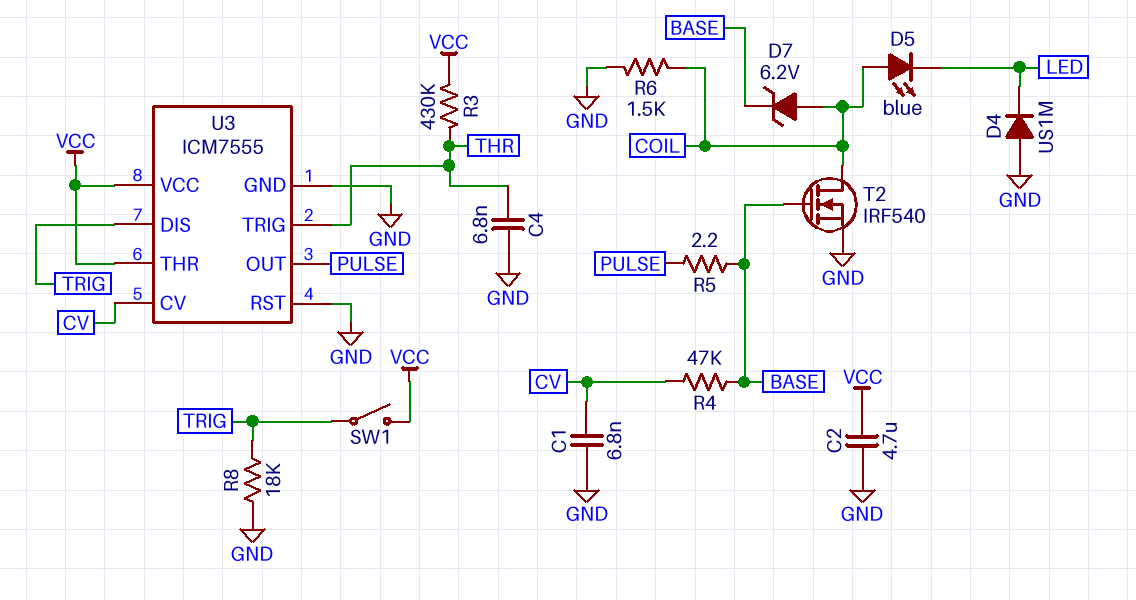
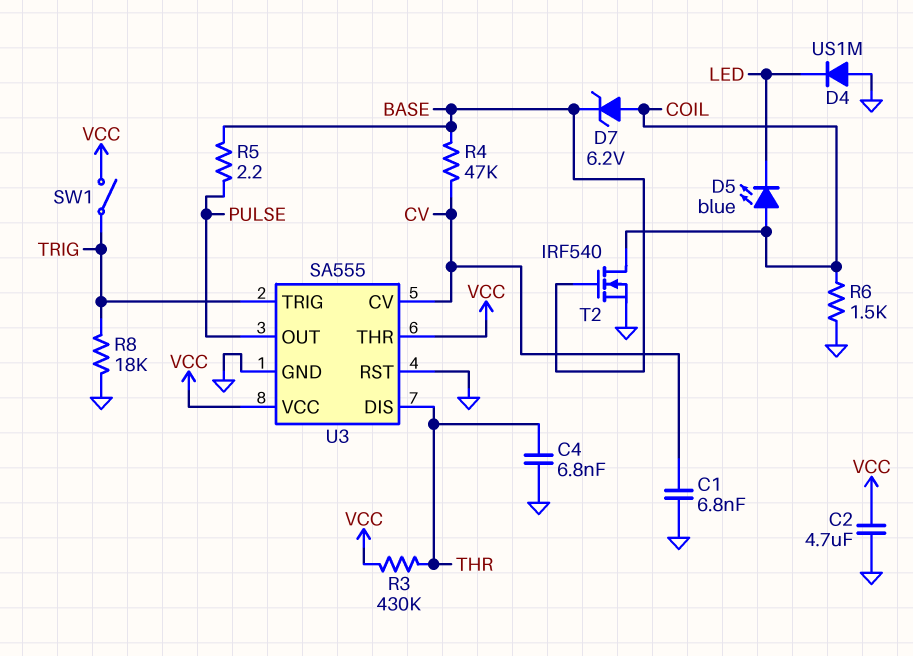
U3: ICM7555 -> SA555
U3 pin DIS: TRIG -> THR
U3 pin TRIG: THR -> TRIG

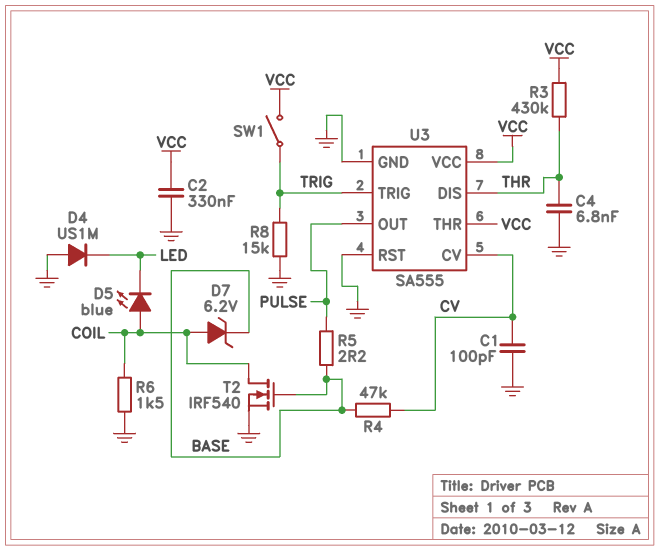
C1: 6.8nF (CV, GND) -> 100pF (CV, GND)
C2: 4.7uF (GND, VCC) -> 330nF (GND, VCC)
R8: 18k (GND, TRIG) -> 15k (GND, TRIG)

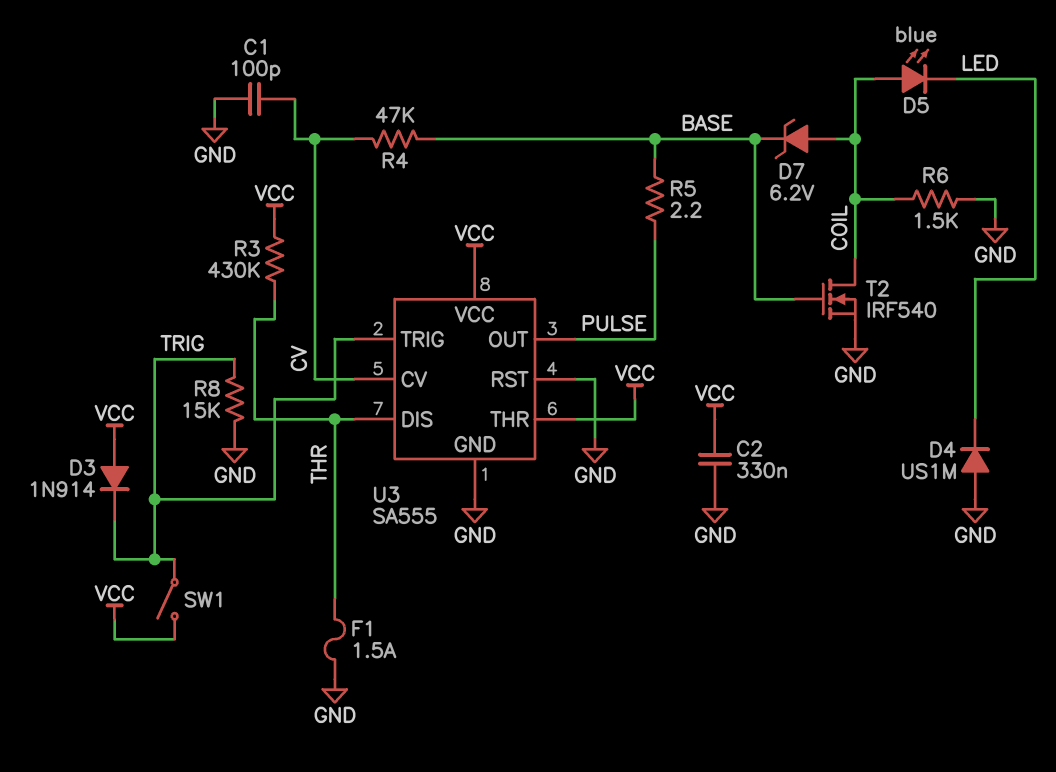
C4: 6.8nF (GND, THR) -> none
D3: none -> diode 1N914 (A VCC, K TRIG)
F1: none -> 1.5A (GND, THR)

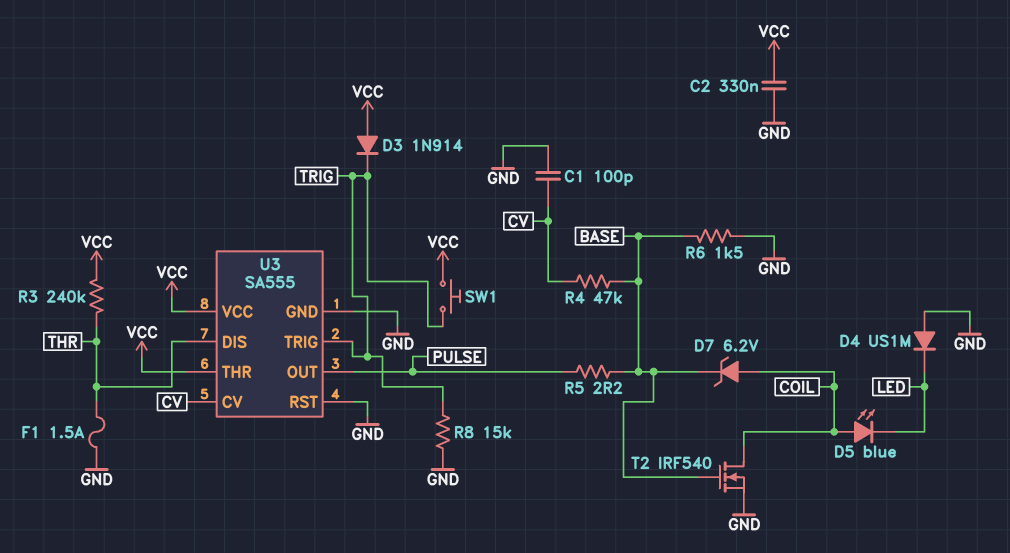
R3: 430k (THR, VCC) -> 240k (THR, VCC)
R6: 1.5k (COIL, GND) -> 1.5k (BASE, GND)
SW1: switch (TRIG, VCC) -> button (TRIG, VCC)

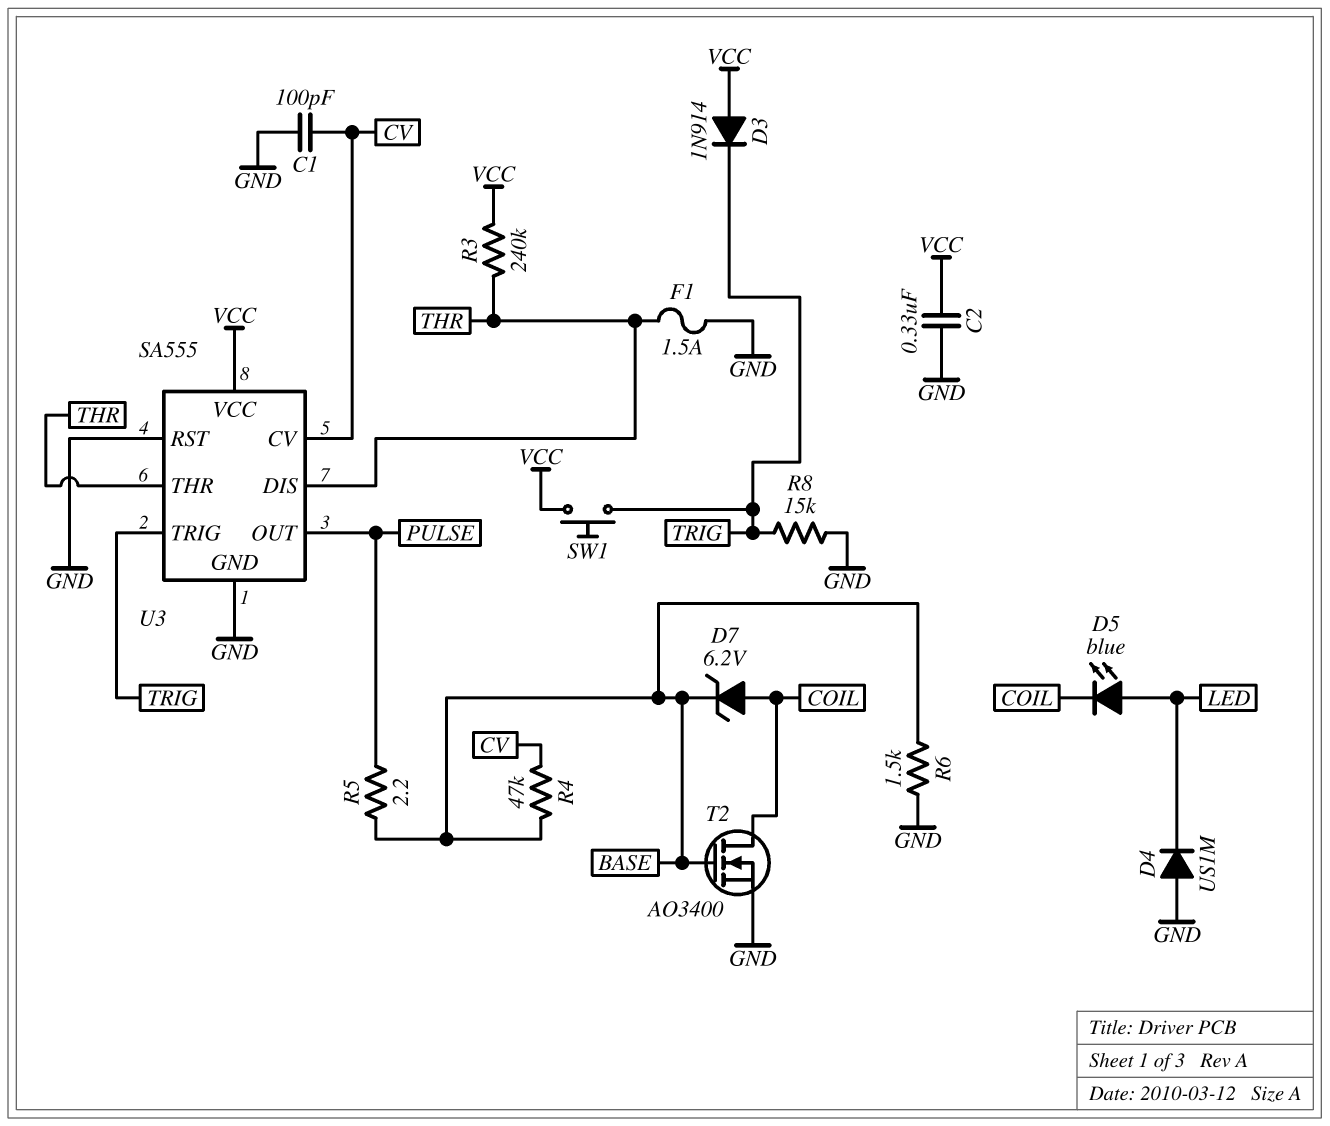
D5: LED blue (A COIL, K LED) -> LED blue (A LED, K COIL)
T2: NMOS IRF540 (G BASE, D COIL, S GND) -> NMOS AO3400 (G BASE, D COIL, S GND)
U3 pin THR: VCC -> THR

